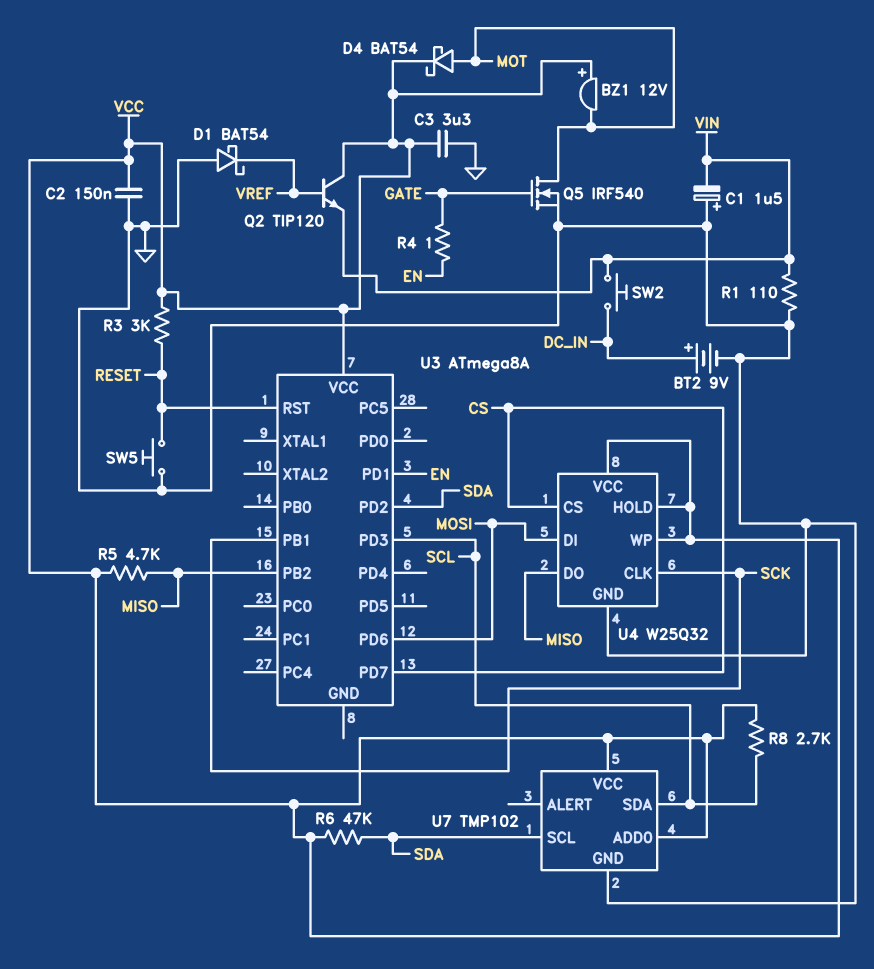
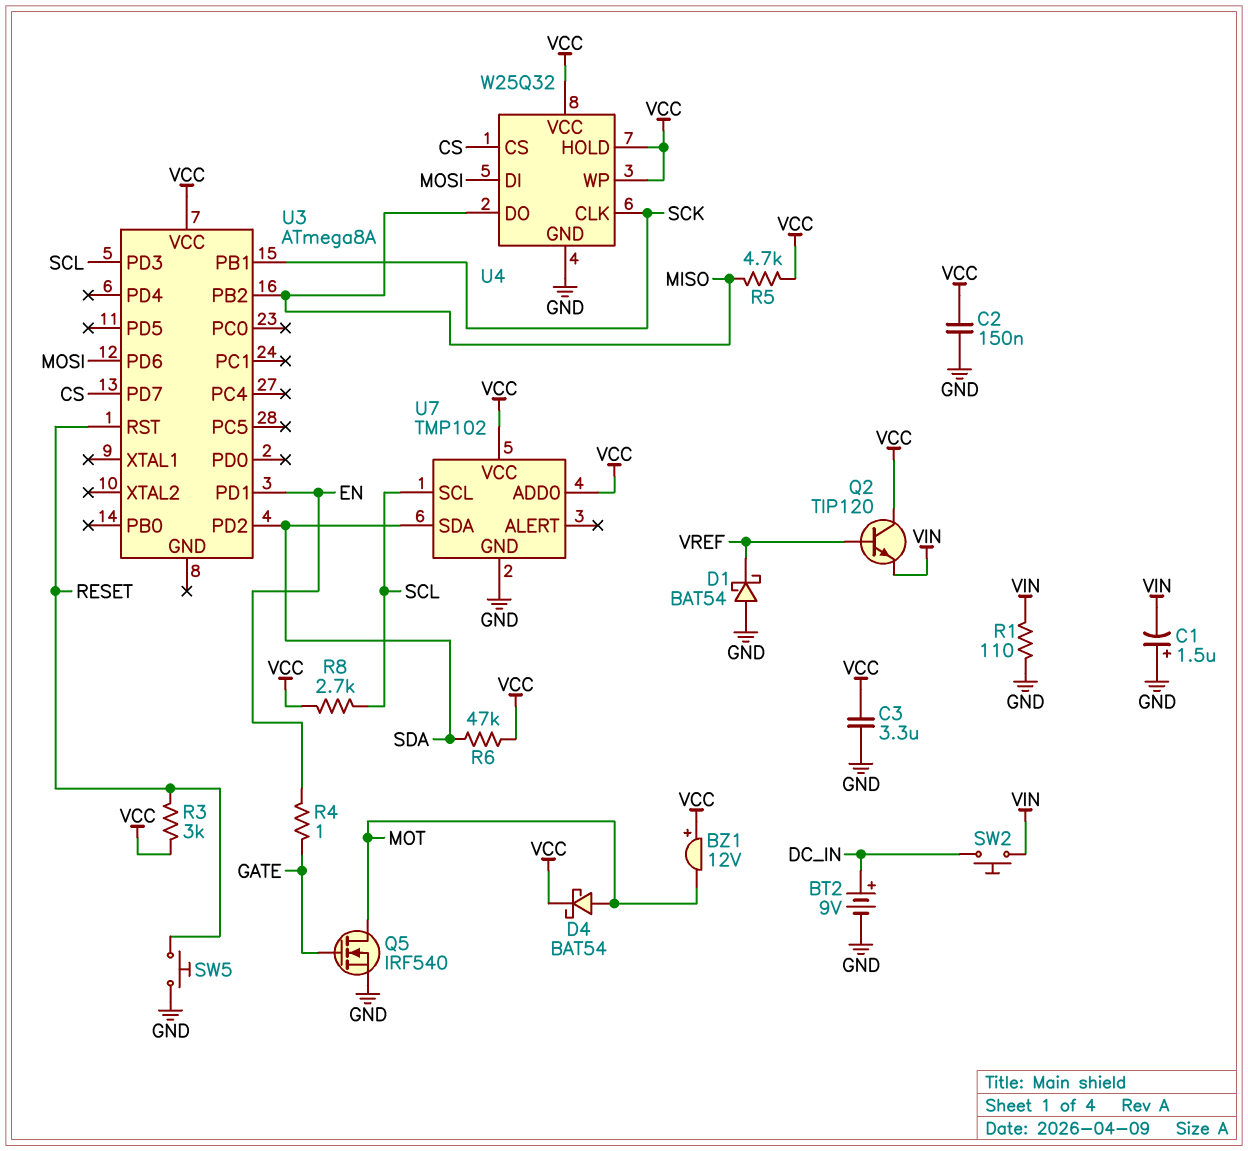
U7 pin SCL: SDA -> SCL
U7 pin SDA: SCL -> SDA

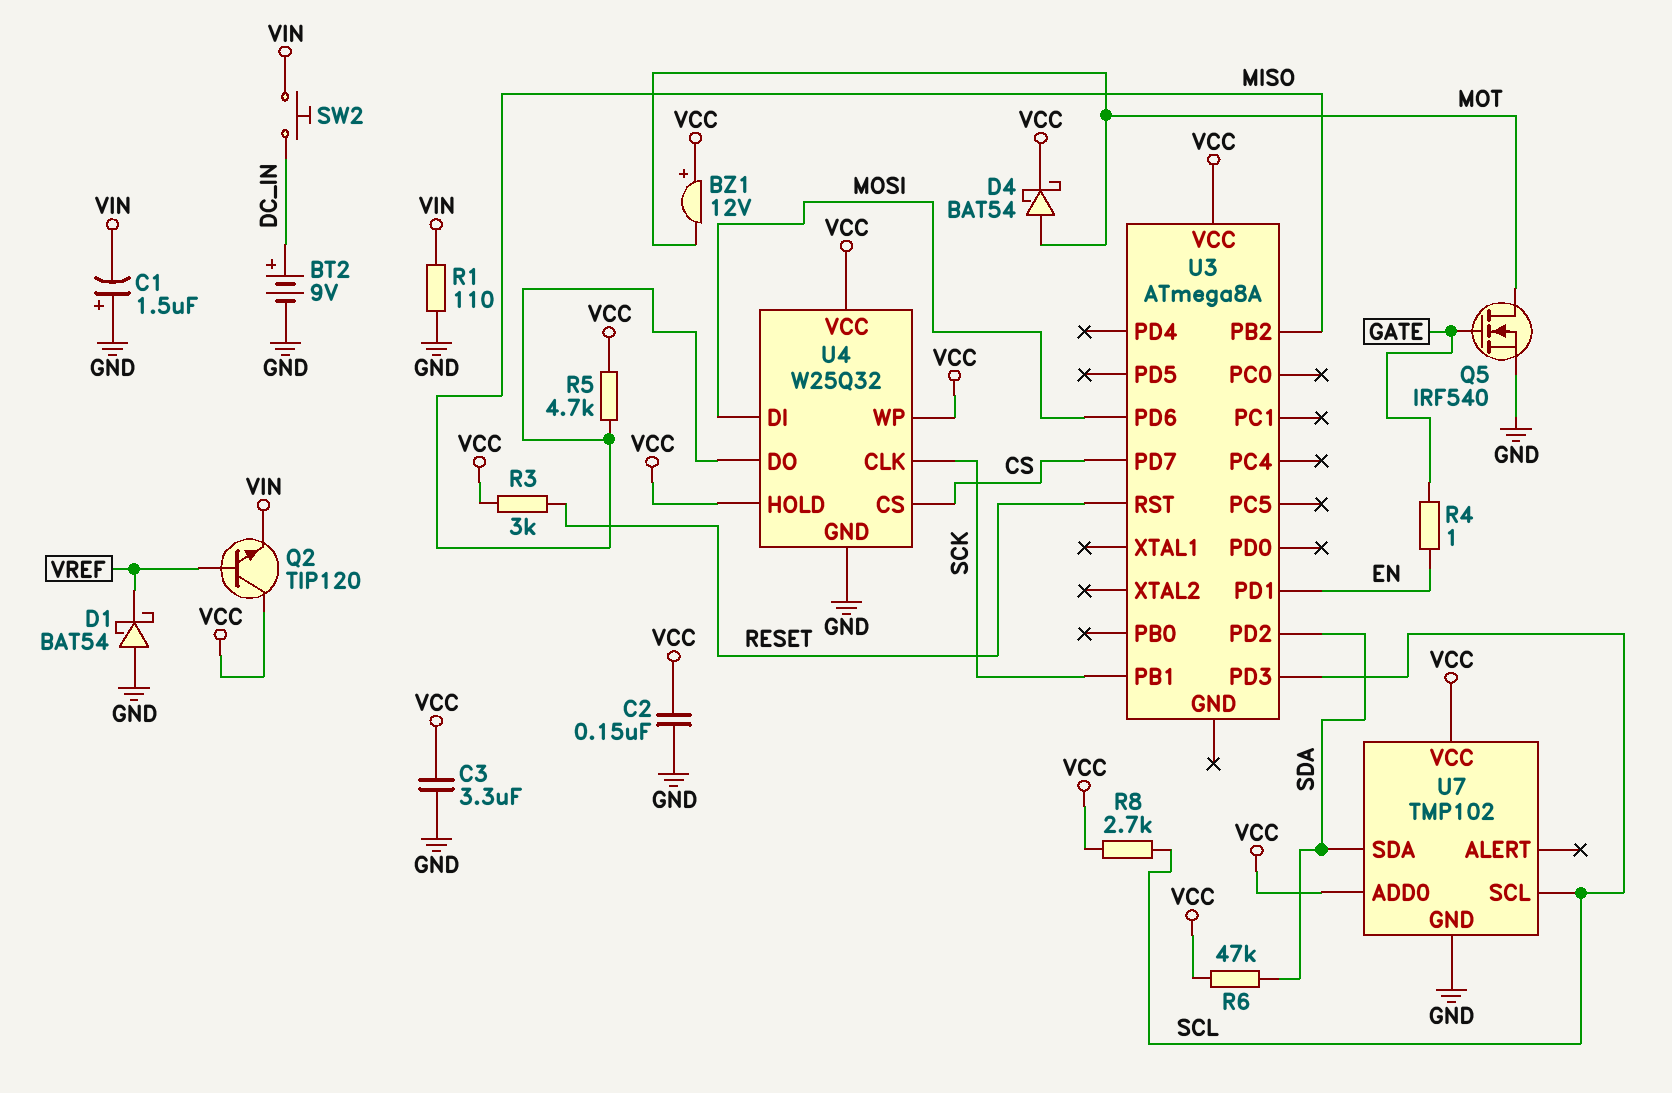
SW5: button (GND, RESET) -> none

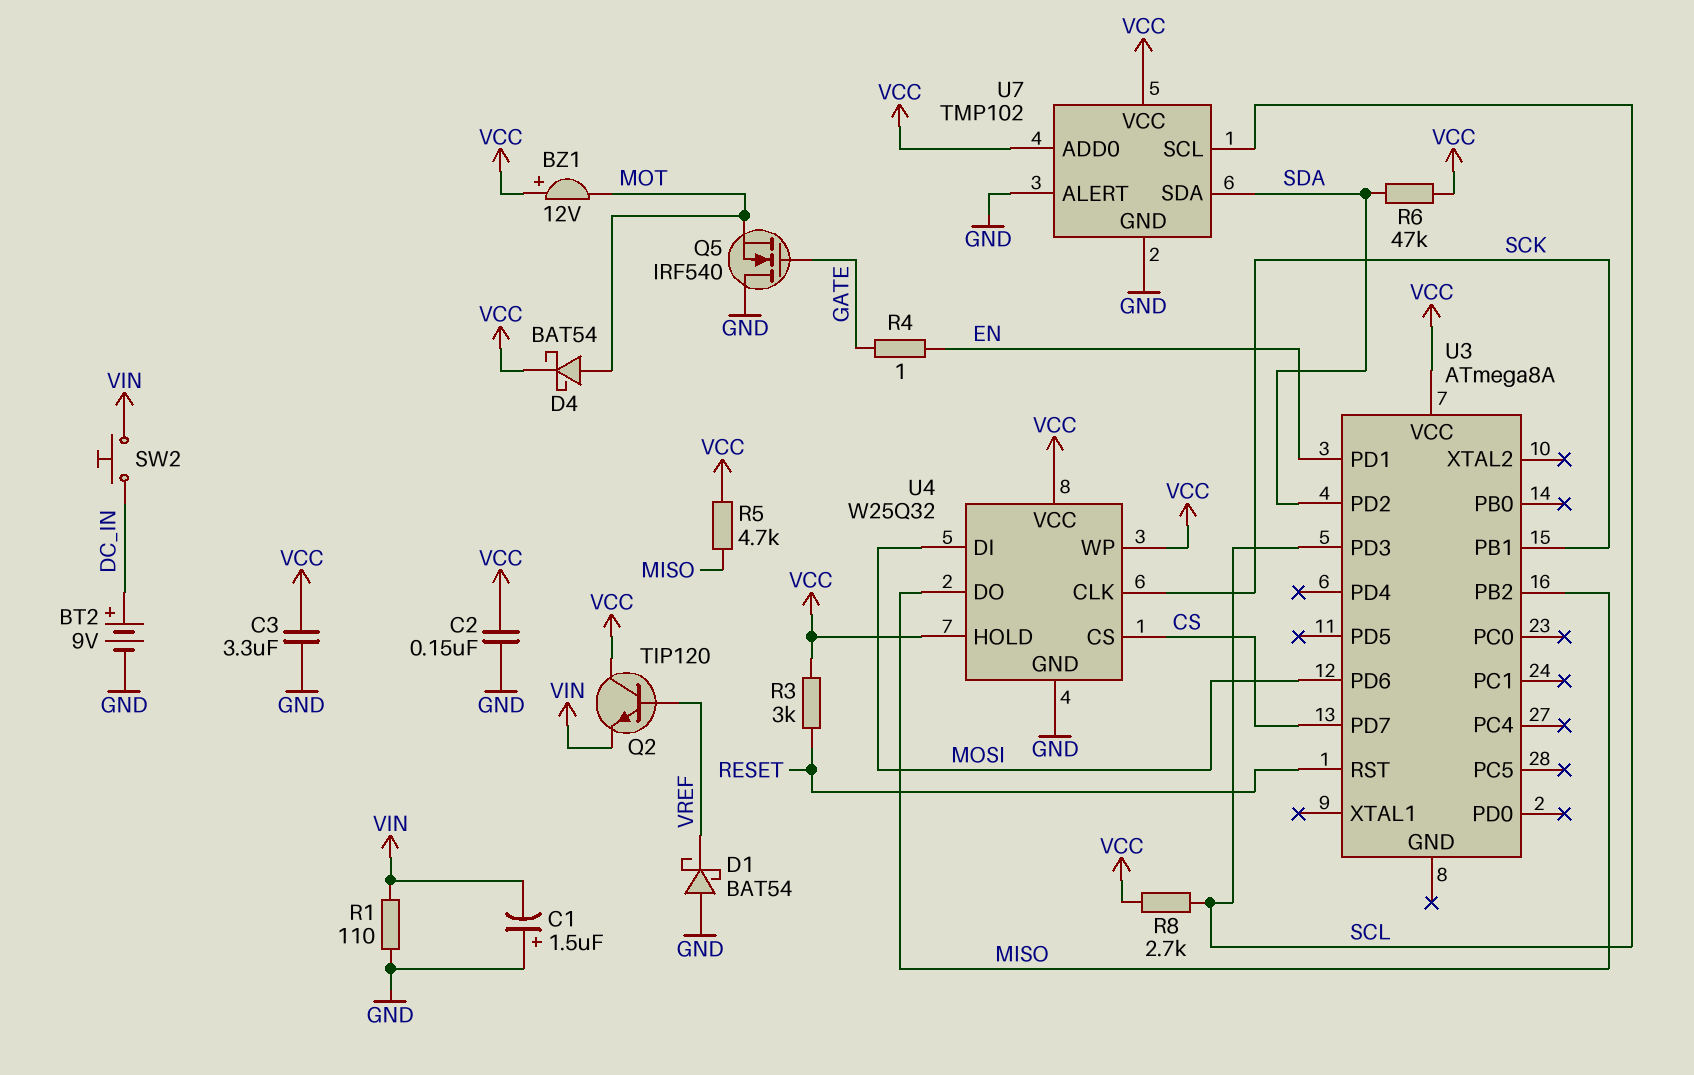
Q5: NMOS IRF540 (G GATE, D MOT, S GND) -> NMOS IRF540 (G GATE, D GND, S MOT)
U7 pin ALERT: none -> GND

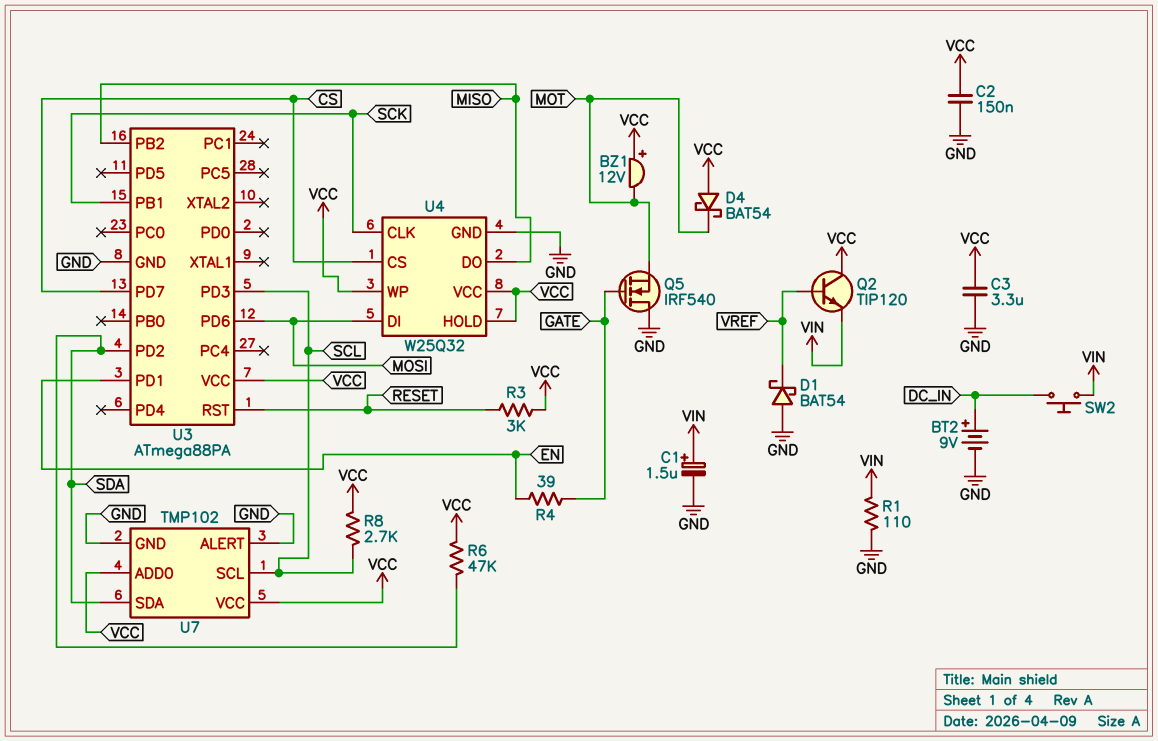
C1: 1.5uF (plus GND, minus VIN) -> 1.5uF (plus VIN, minus GND)
D4: schottky BAT54 (A MOT, K VCC) -> schottky BAT54 (A VCC, K MOT)
R4: 1 (EN, GATE) -> 39 (EN, GATE)
R5: 4.7k (MISO, VCC) -> none
U3: ATmega8A -> ATmega88PA
U3 pin GND: none -> GND

